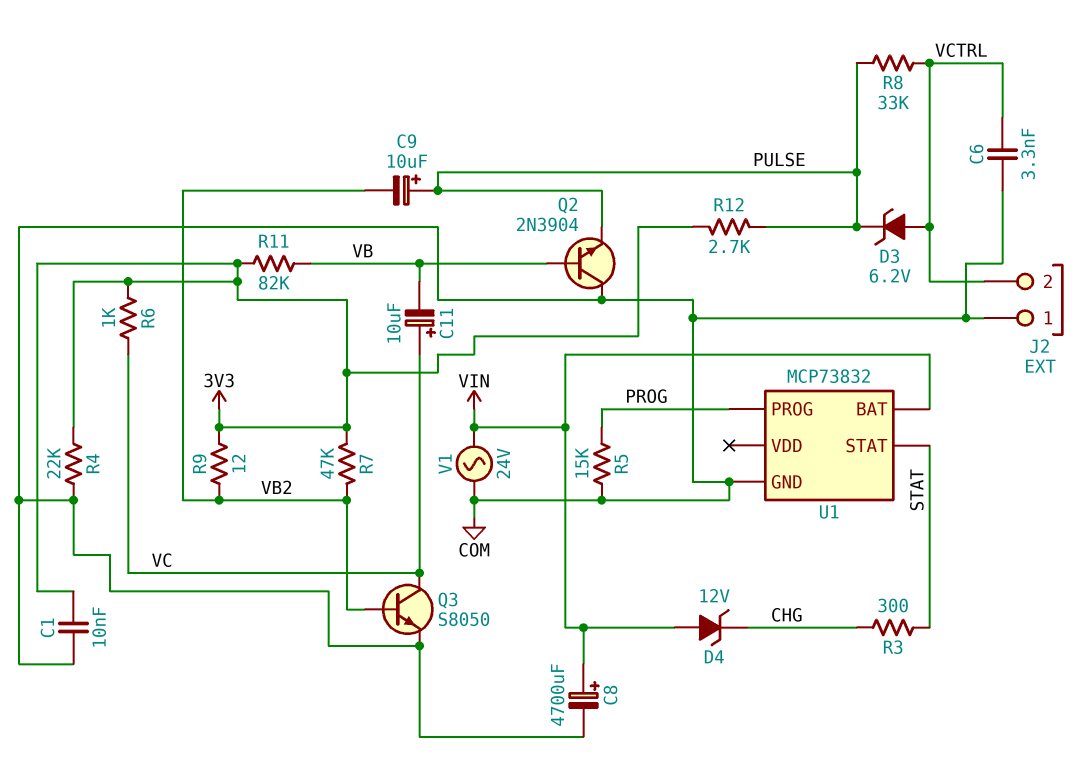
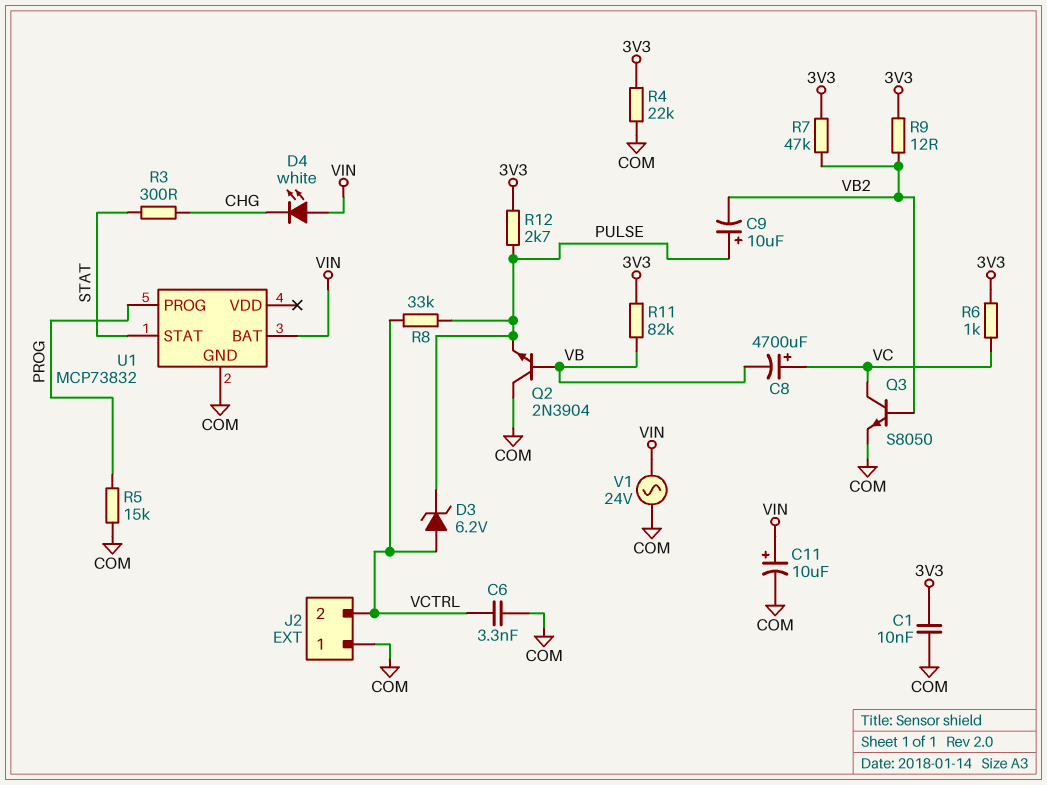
C8: 4700uF (plus VIN, minus COM) -> 4700uF (plus VC, minus VB)
C11: 10uF (plus VC, minus VB) -> 10uF (plus VIN, minus COM)
D4: zener 12V (A VIN, K CHG) -> LED white (A VIN, K CHG)

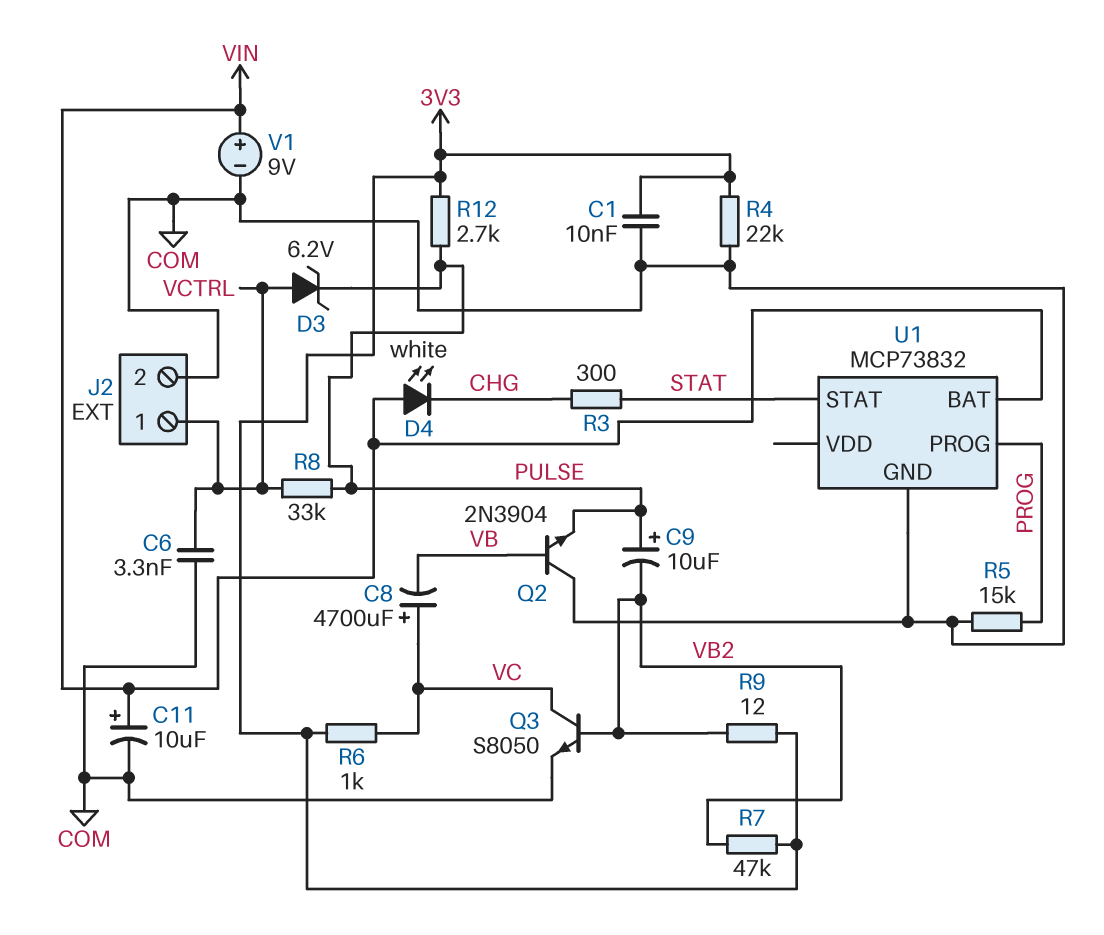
J2 pin 1: COM -> VCTRL
J2 pin 2: VCTRL -> COM
R11: 82k (3V3, VB) -> none
V1: AC 24V (COM, VIN) -> 9V (plus VIN, minus COM)

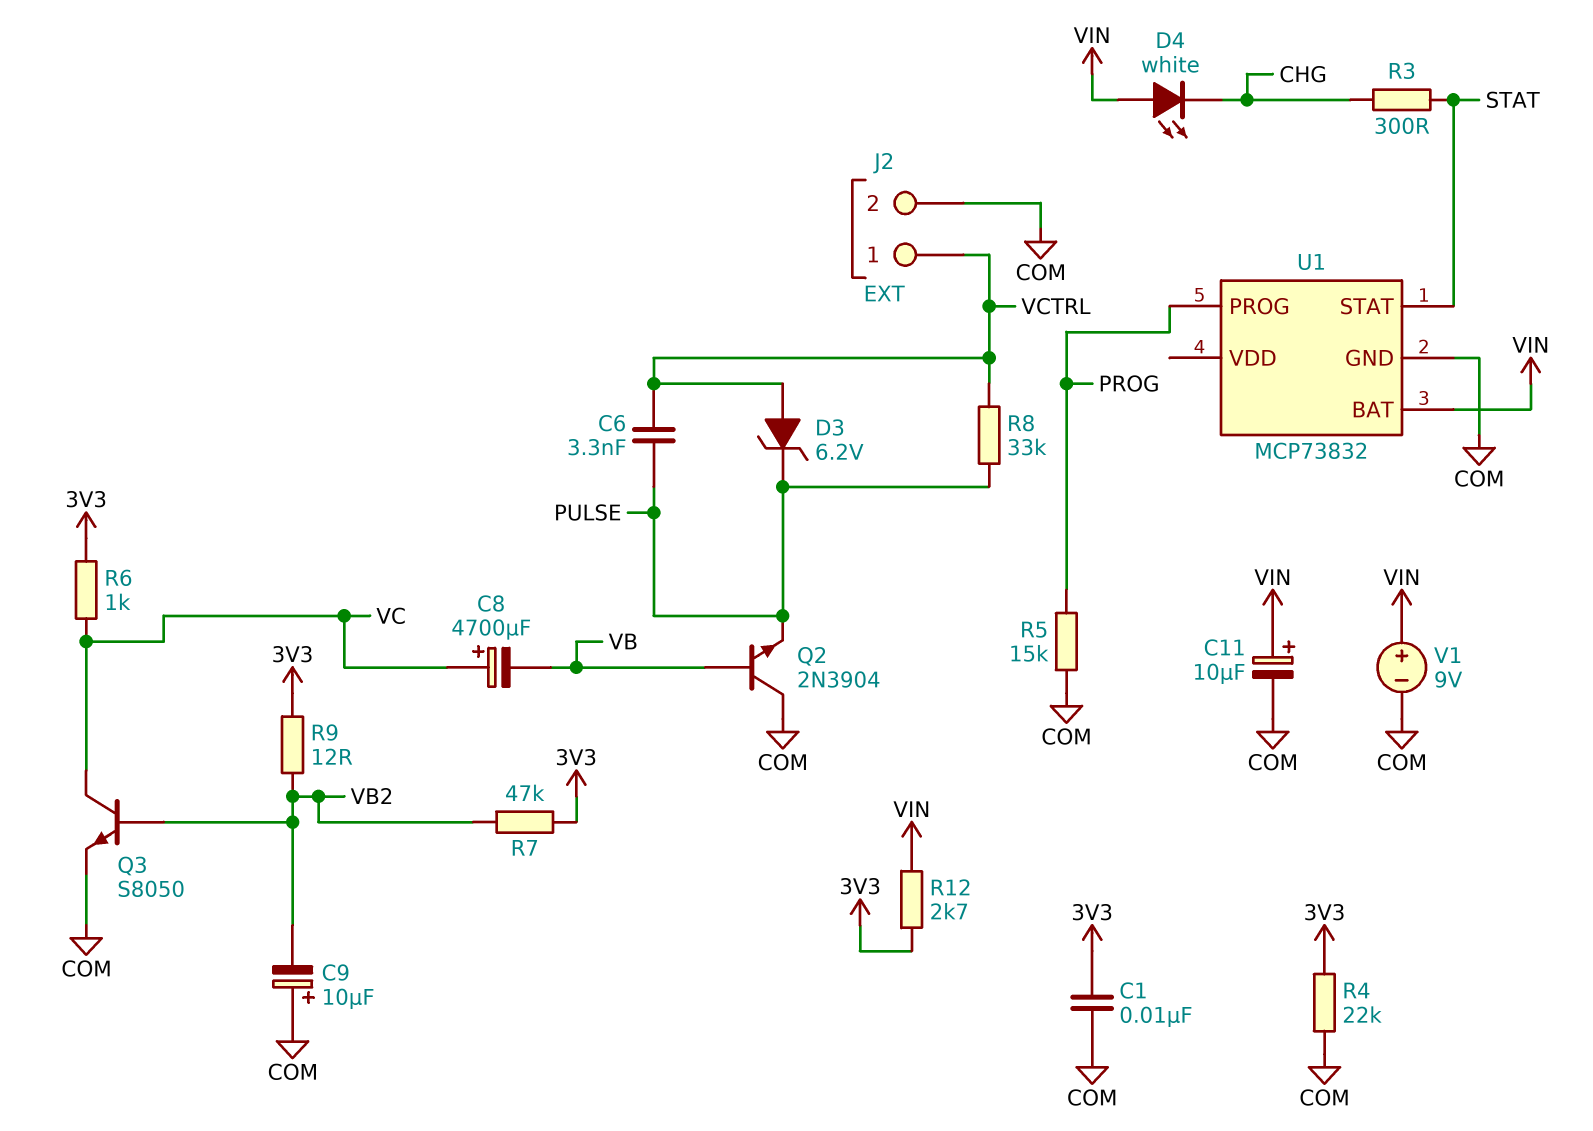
C6: 3.3nF (COM, VCTRL) -> 3.3nF (PULSE, VCTRL)
C9: 10uF (plus PULSE, minus VB2) -> 10uF (plus COM, minus VB2)
R12: 2.7k (3V3, PULSE) -> 2.7k (3V3, VIN)

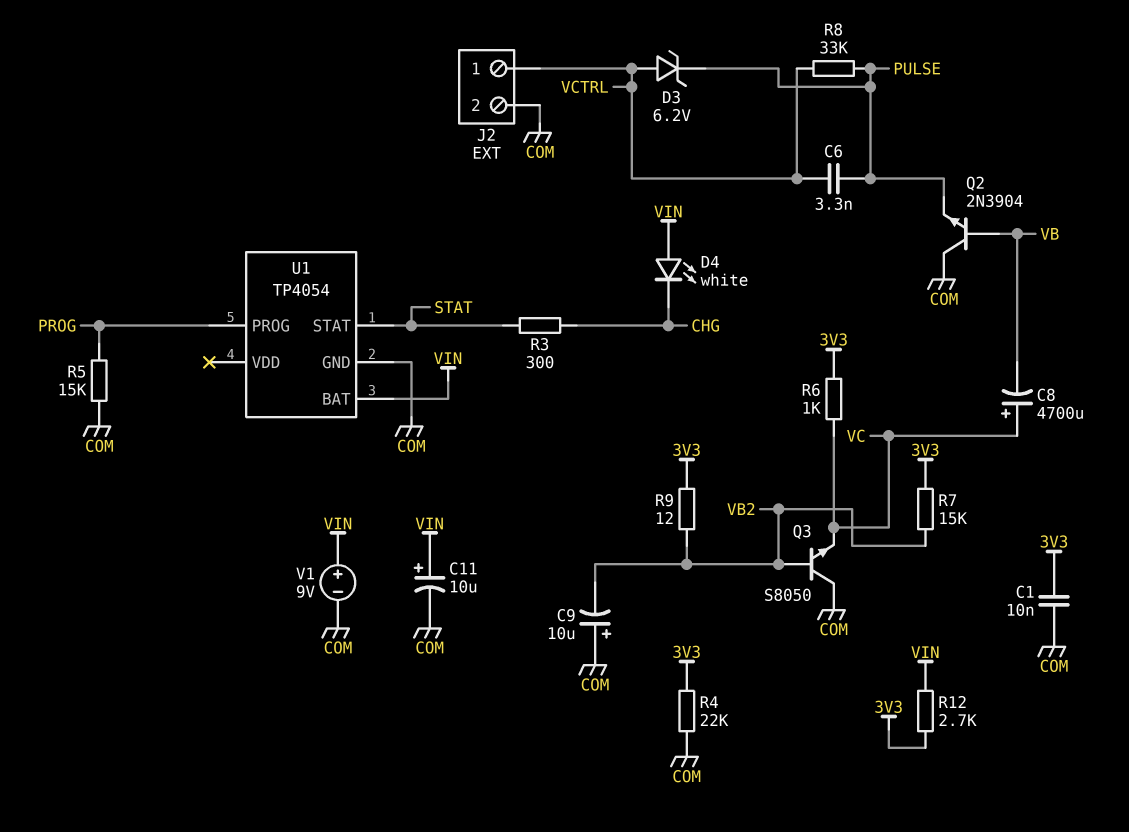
Q3: NPN S8050 (B VB2, C VC, E COM) -> NPN S8050 (B VB2, C COM, E VC)
R7: 47k (3V3, VB2) -> 15k (3V3, VB2)
U1: MCP73832 -> TP4054

